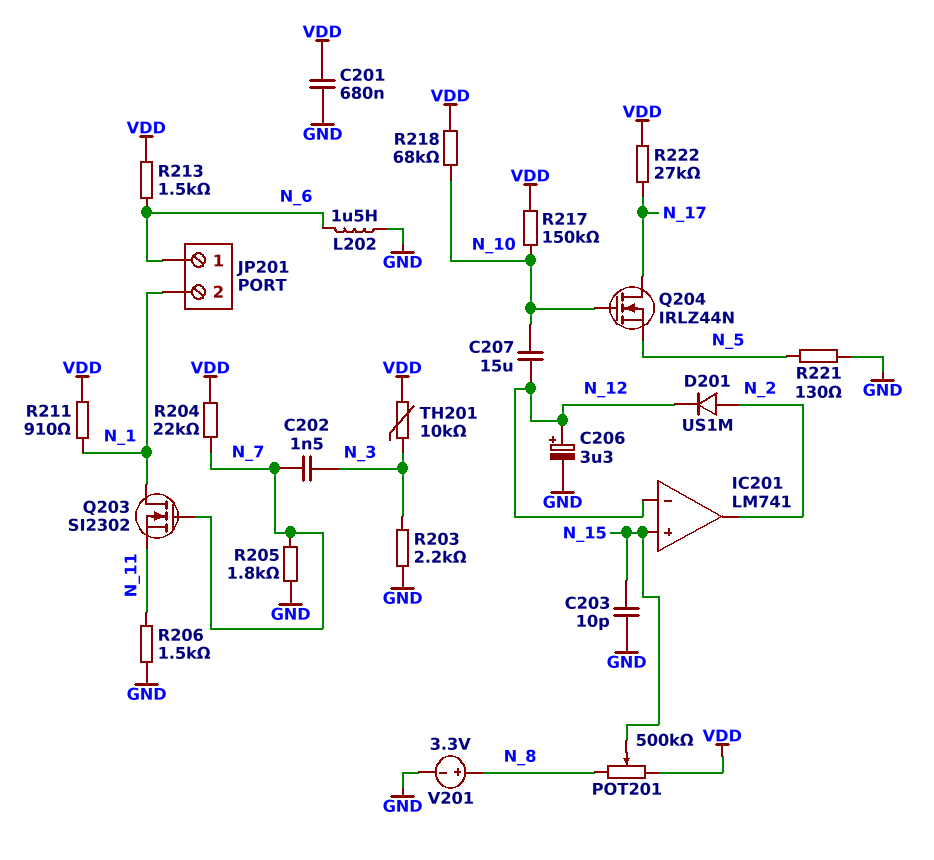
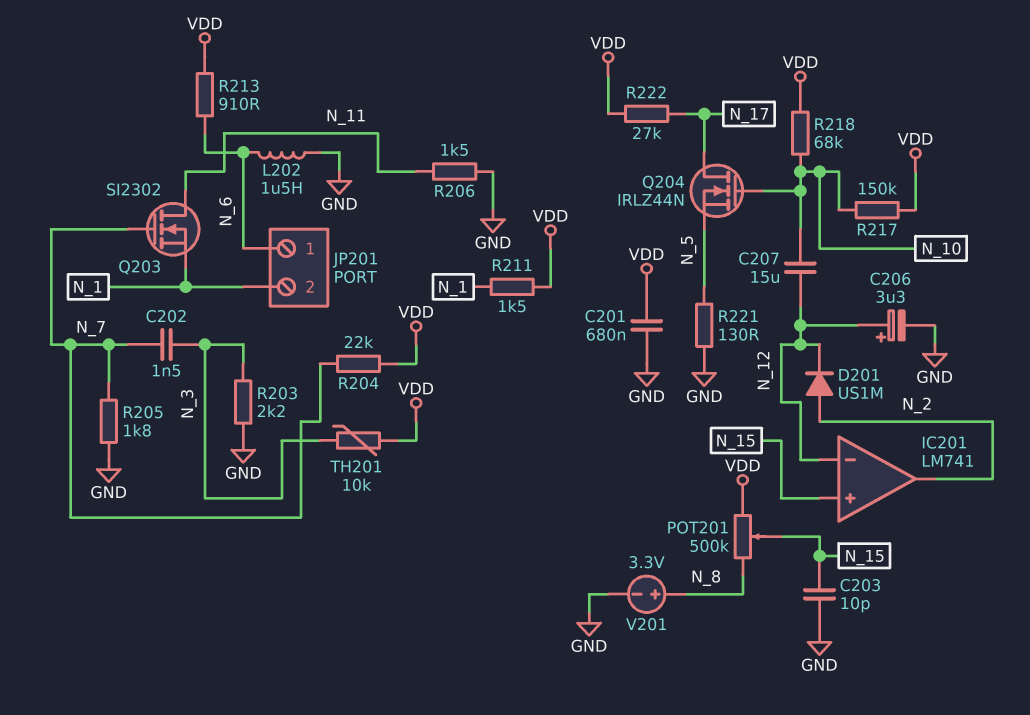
Q203: NMOS SI2302 (G N_7, D N_1, S N_11) -> NMOS SI2302 (G N_7, D N_11, S N_1)
R211: 910 (N_1, VDD) -> 1.5k (N_1, VDD)
R213: 1.5k (N_6, VDD) -> 910 (N_6, VDD)

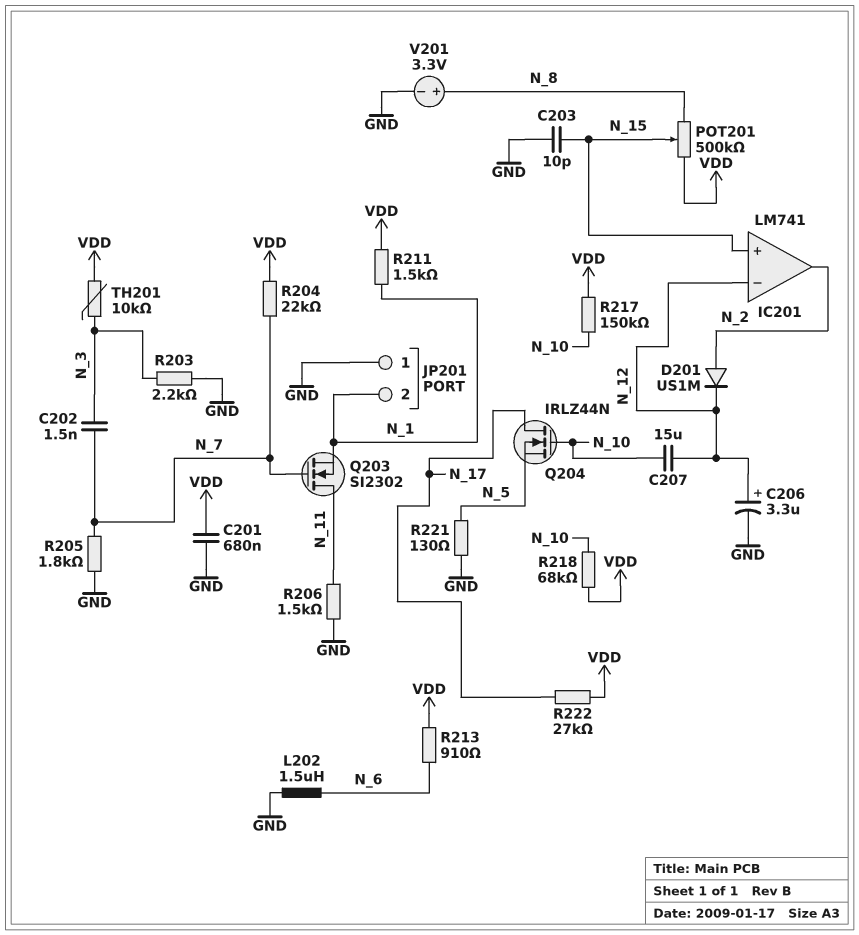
JP201 pin 1: N_6 -> GND

